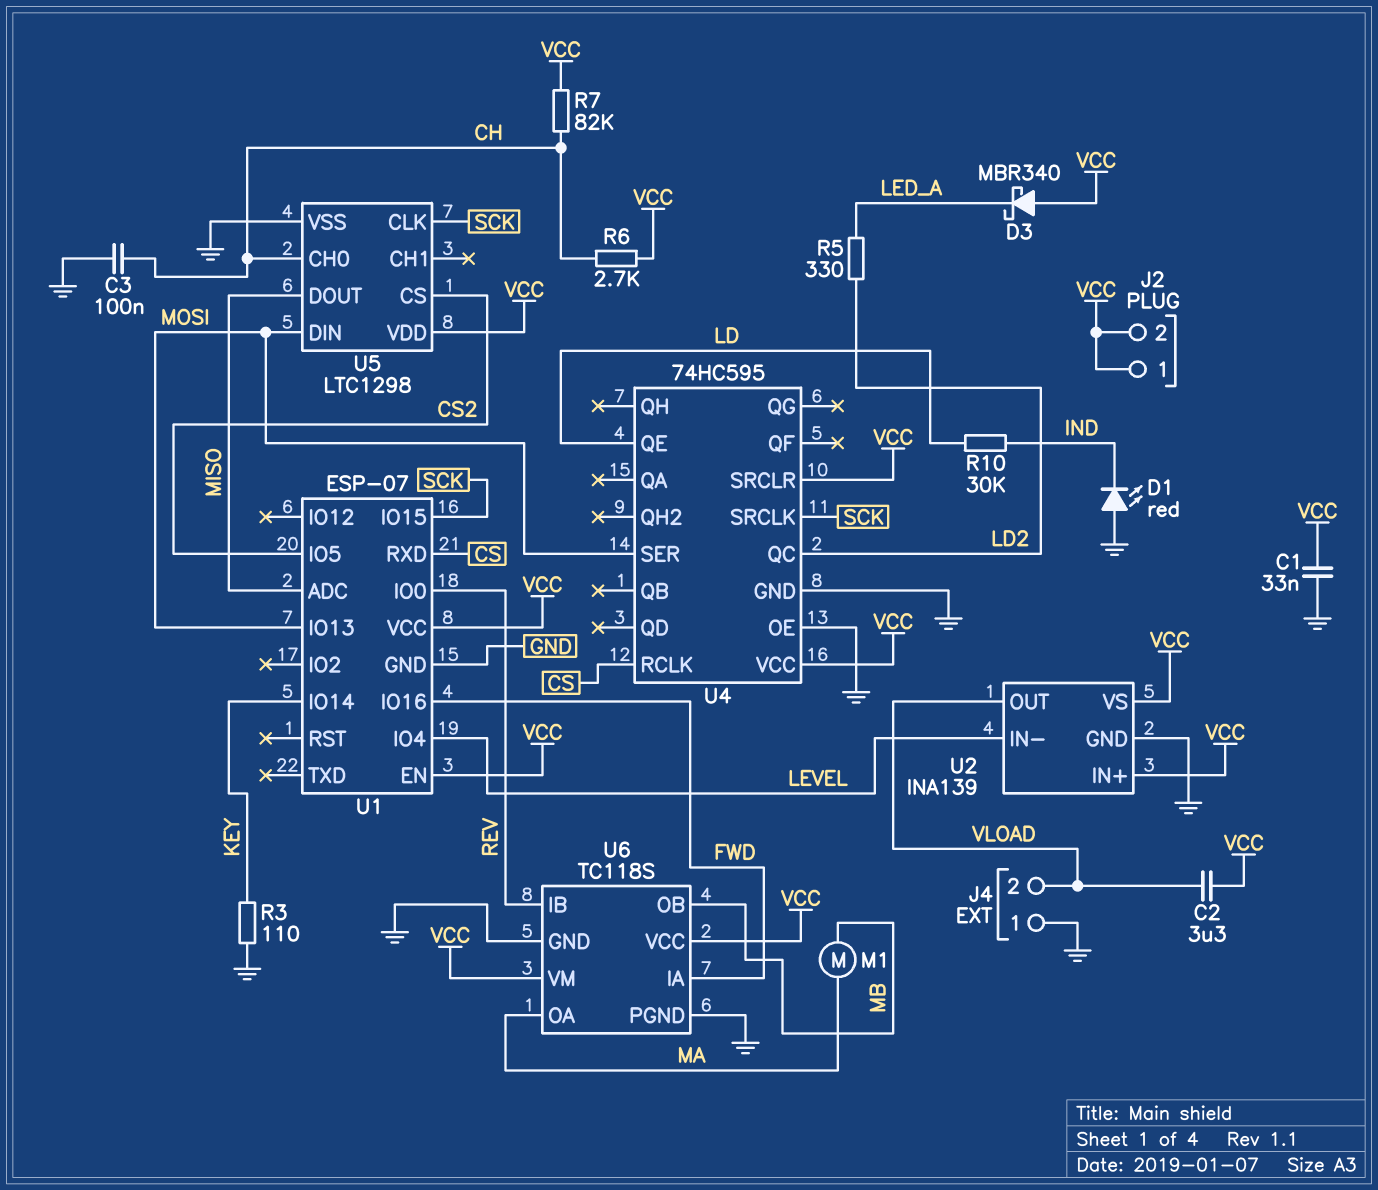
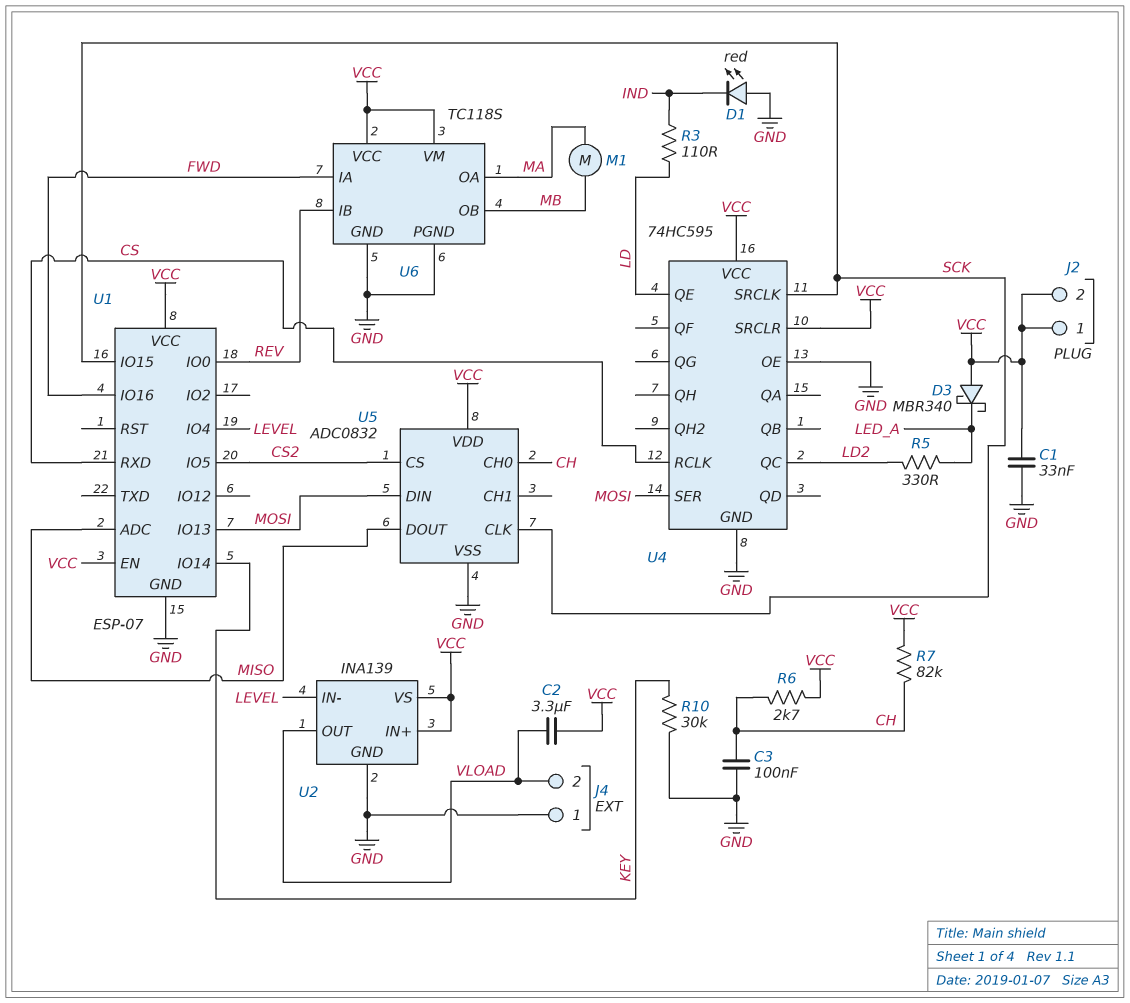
R3: 110 (GND, KEY) -> 110 (IND, LD)
R10: 30k (IND, LD) -> 30k (GND, KEY)
U5: LTC1298 -> ADC0832

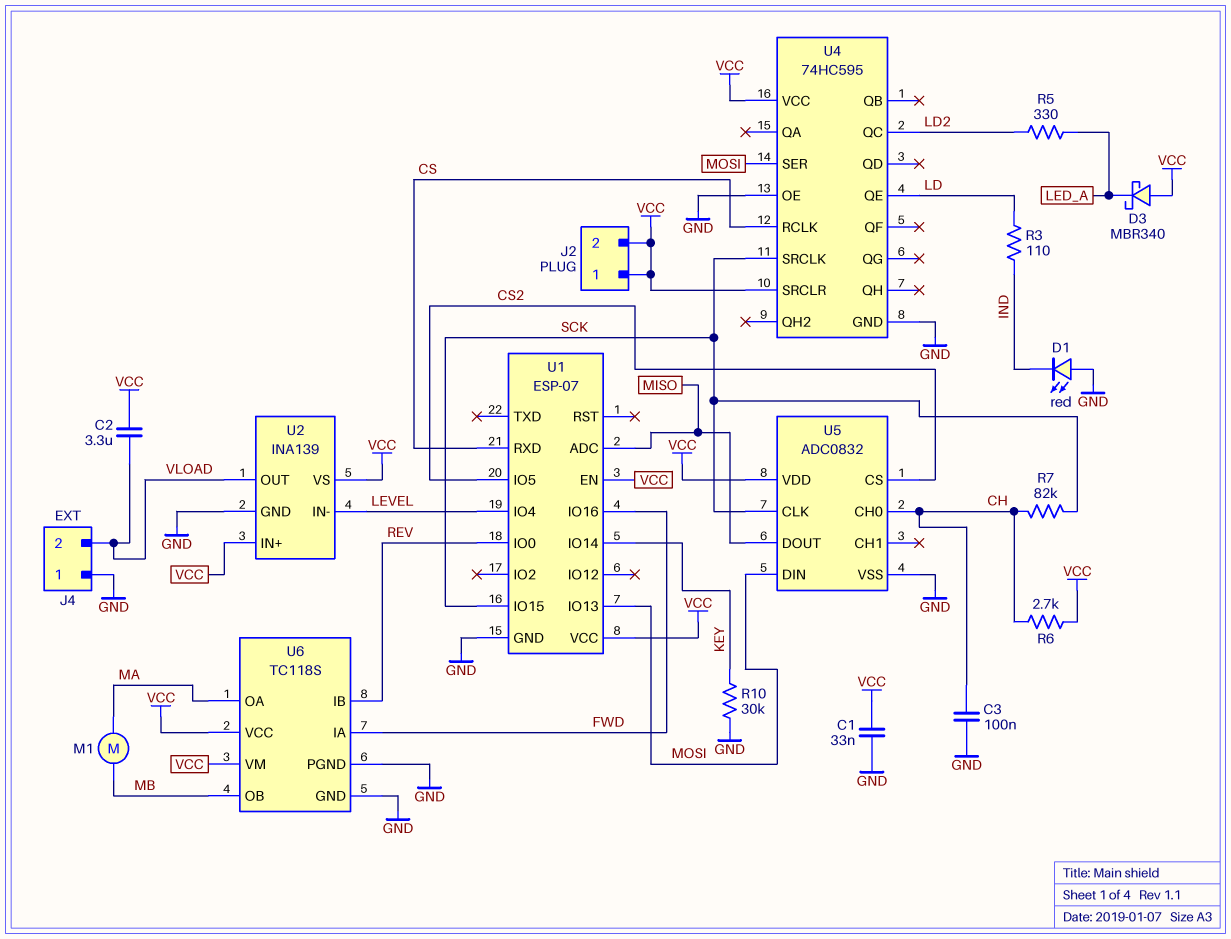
R7: 82k (CH, VCC) -> 82k (CH, SCK)

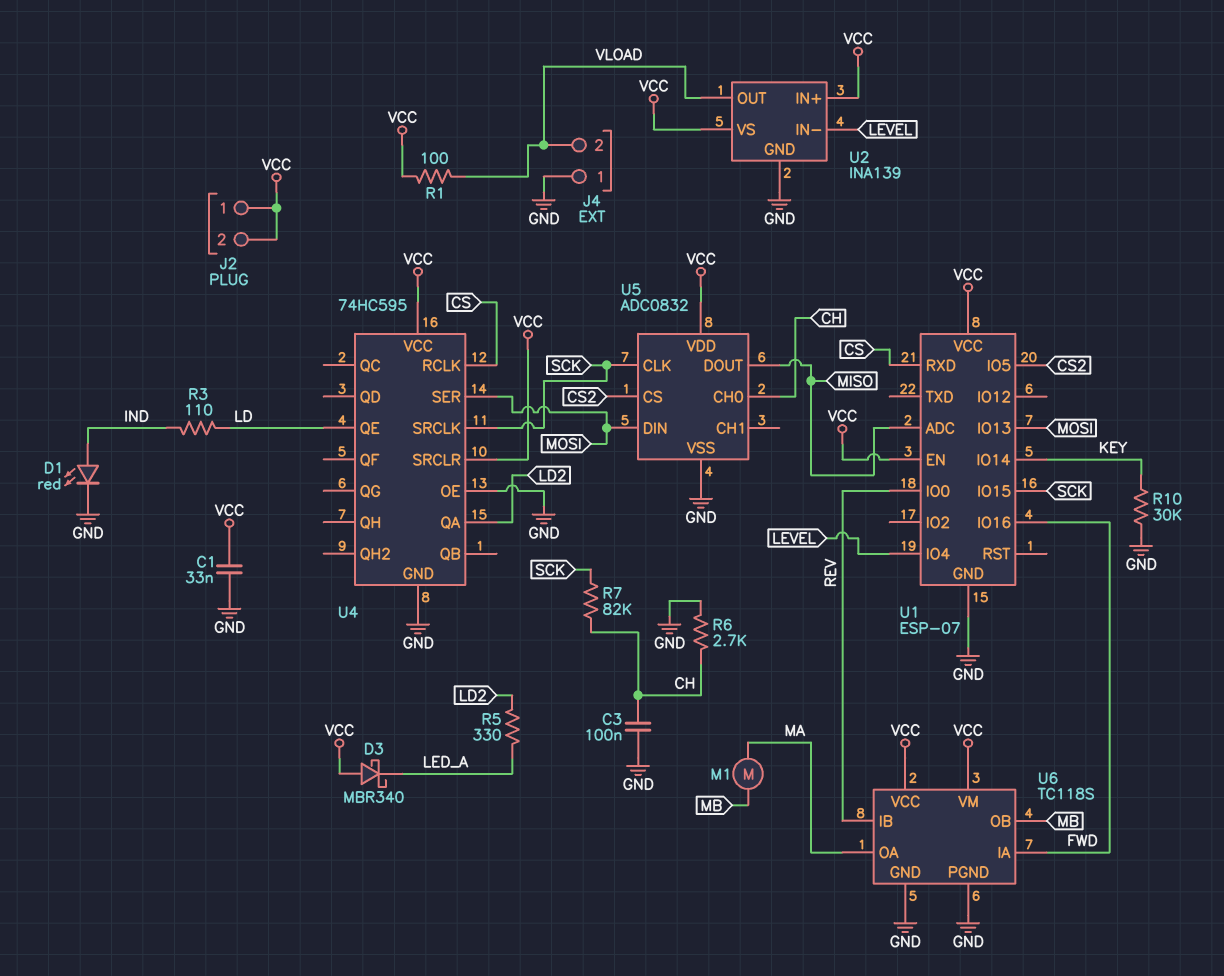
C2: 3.3uF (VCC, VLOAD) -> none
D1: LED red (A GND, K IND) -> LED red (A IND, K GND)
R1: none -> 100 (VCC, VLOAD)
R6: 2.7k (CH, VCC) -> 2.7k (CH, GND)
U4 pin QA: none -> LD2
U4 pin QC: LD2 -> none

